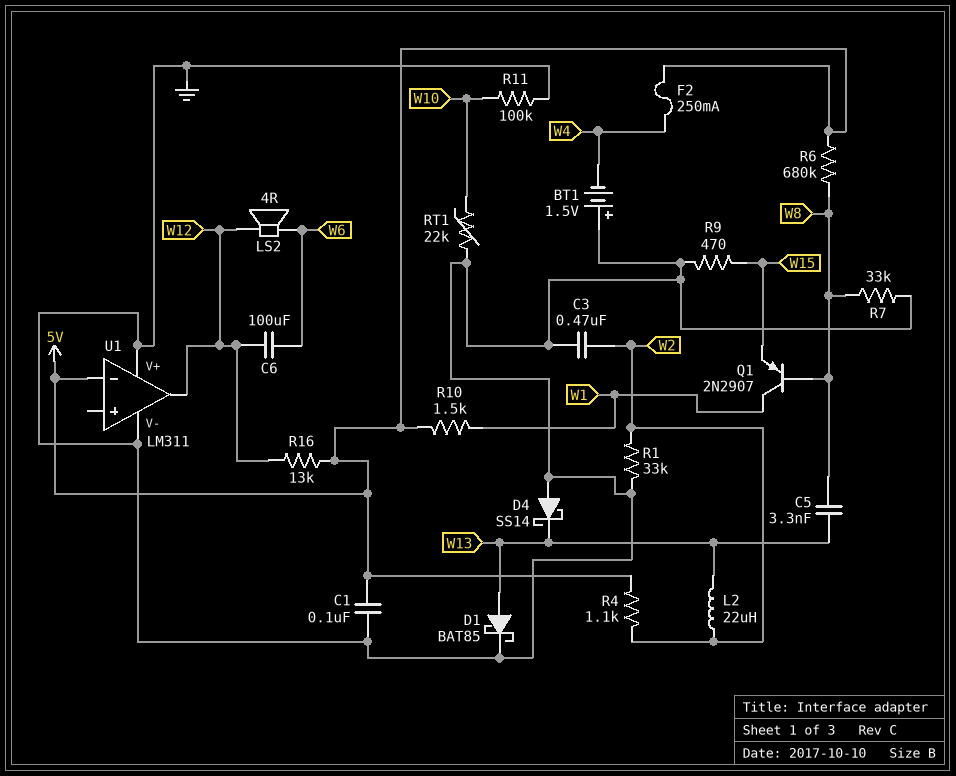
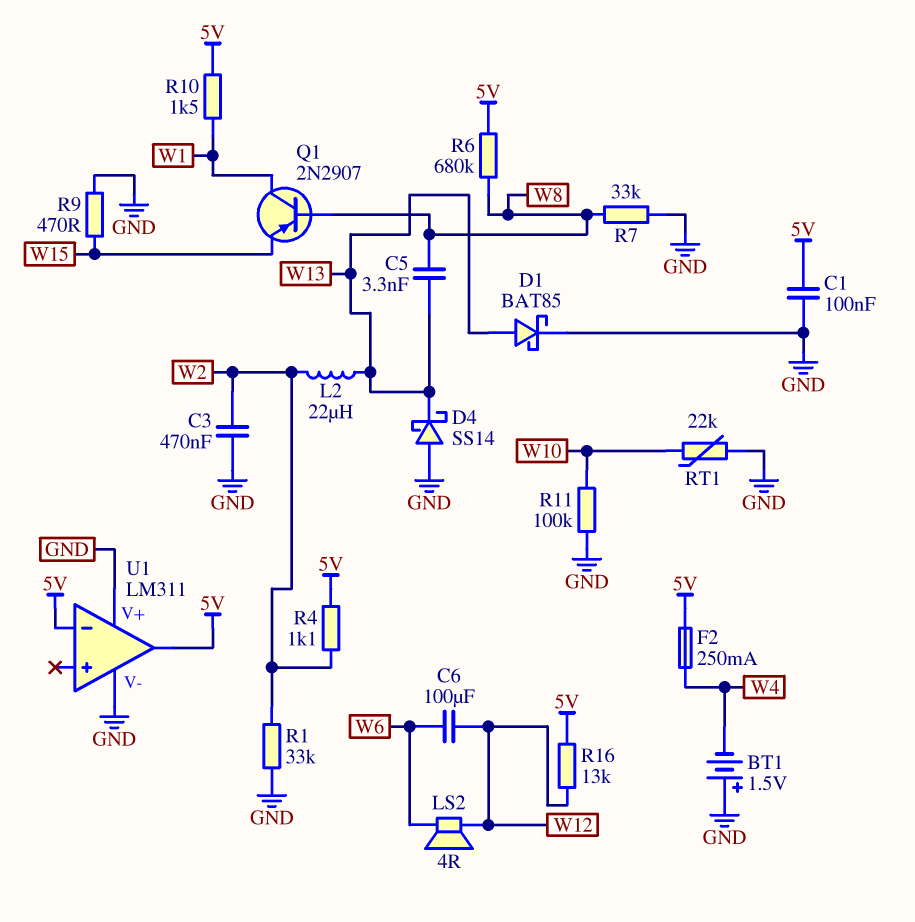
U1 pin out: W12 -> 5V

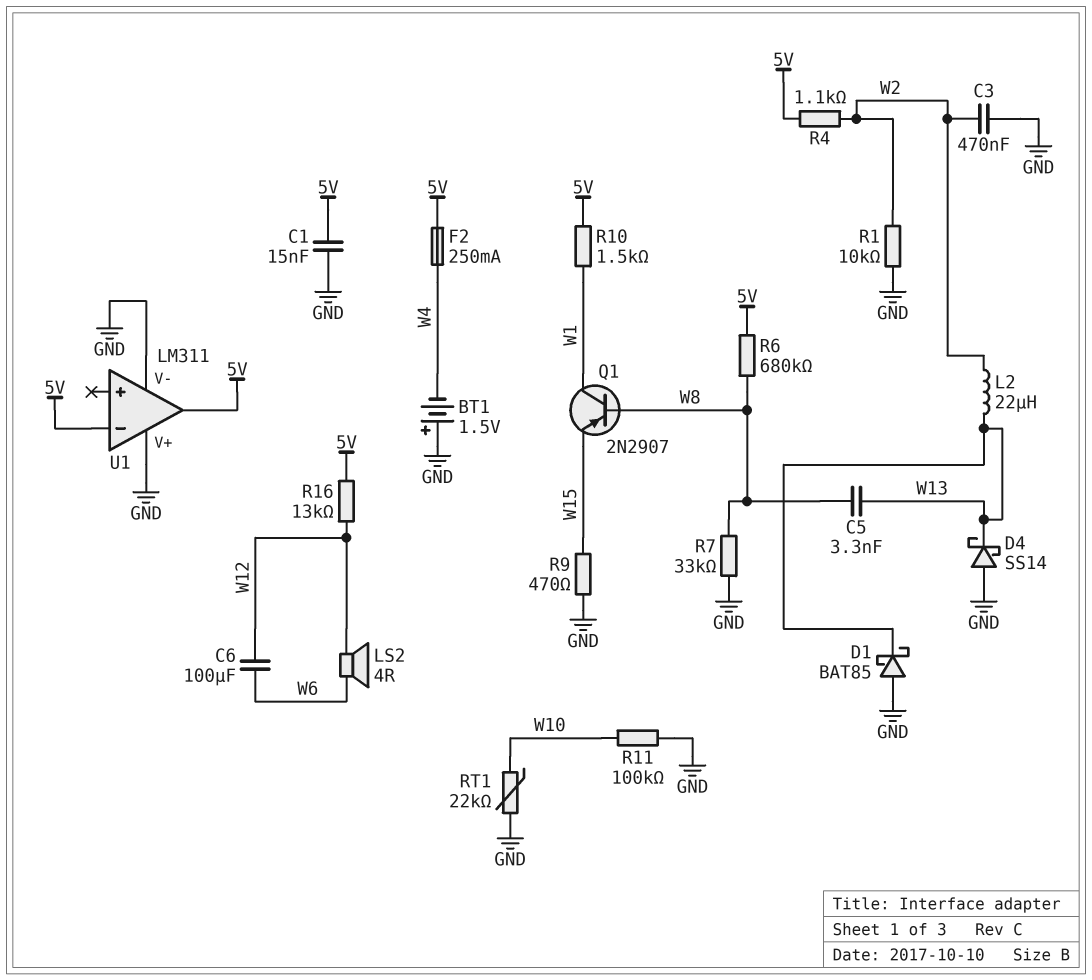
C1: 100nF (5V, GND) -> 15nF (5V, GND)
D1: schottky BAT85 (A W13, K GND) -> schottky BAT85 (A GND, K W13)
R1: 33k (GND, W2) -> 10k (GND, W2)

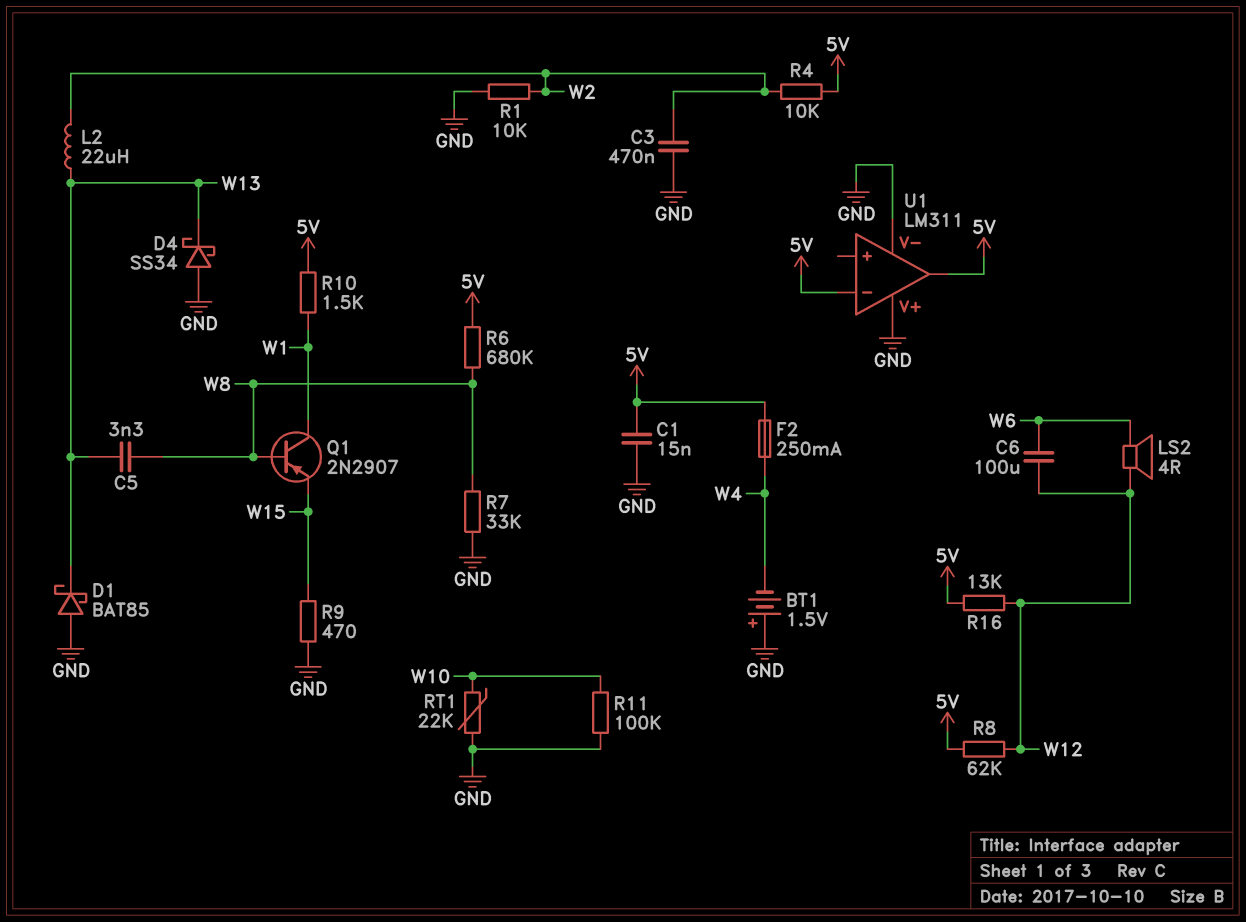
D4: schottky SS14 (A GND, K W13) -> schottky SS34 (A GND, K W13)
R4: 1.1k (5V, W2) -> 10k (5V, W2)
R8: none -> 62k (5V, W12)

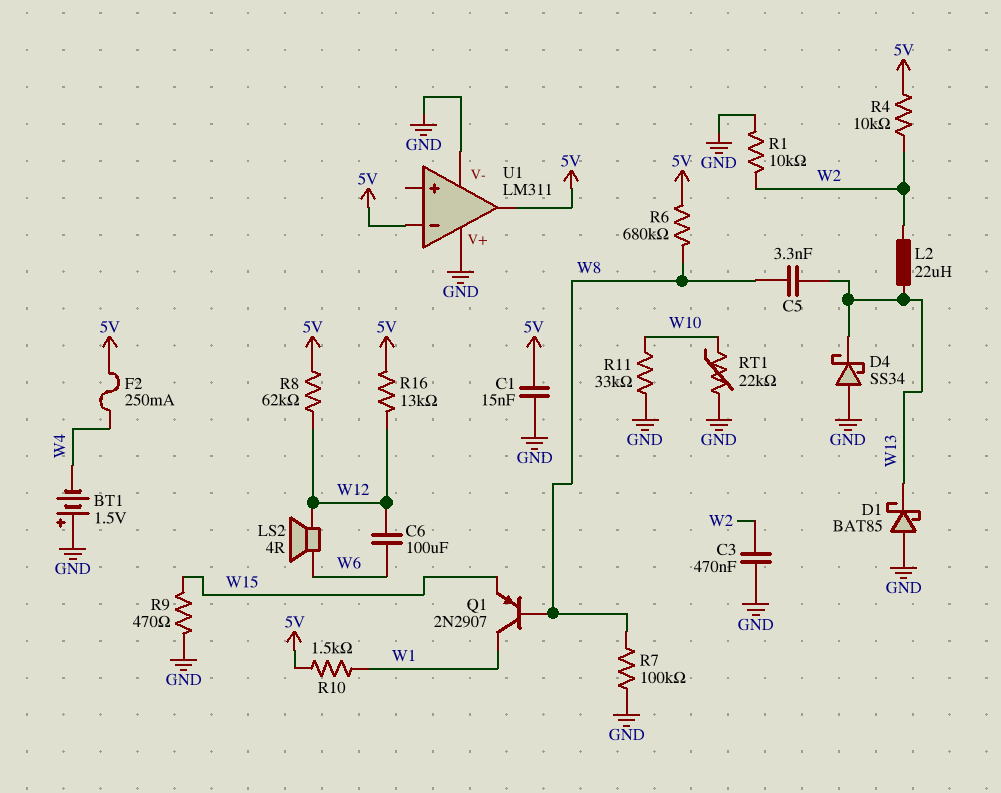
R7: 33k (GND, W8) -> 100k (GND, W8)
R11: 100k (GND, W10) -> 33k (GND, W10)

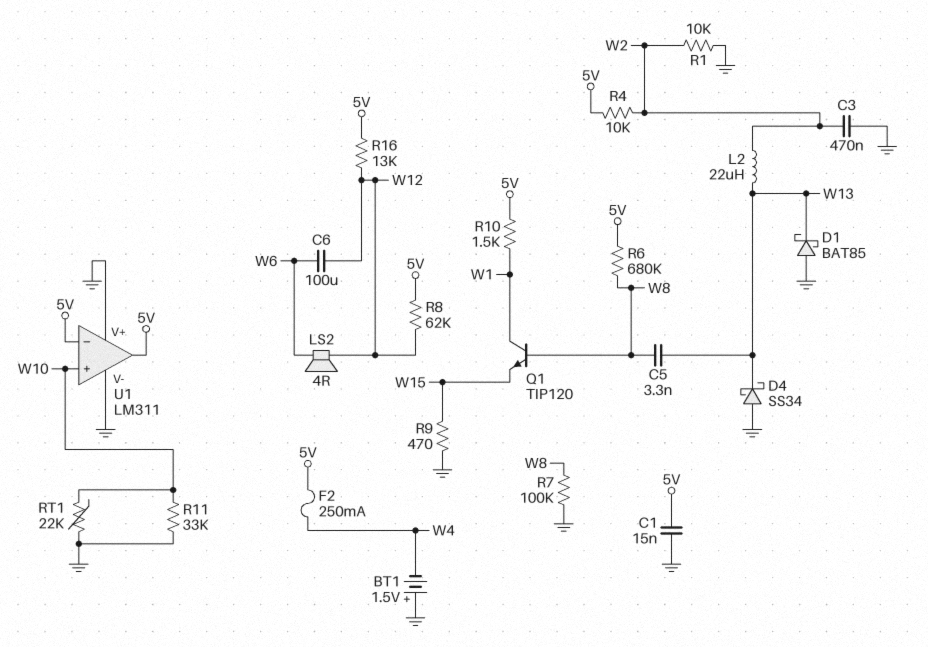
Q1: PNP 2N2907 (B W8, C W1, E W15) -> NPN TIP120 (B W8, C W1, E W15)
U1 pin in+: none -> W10

